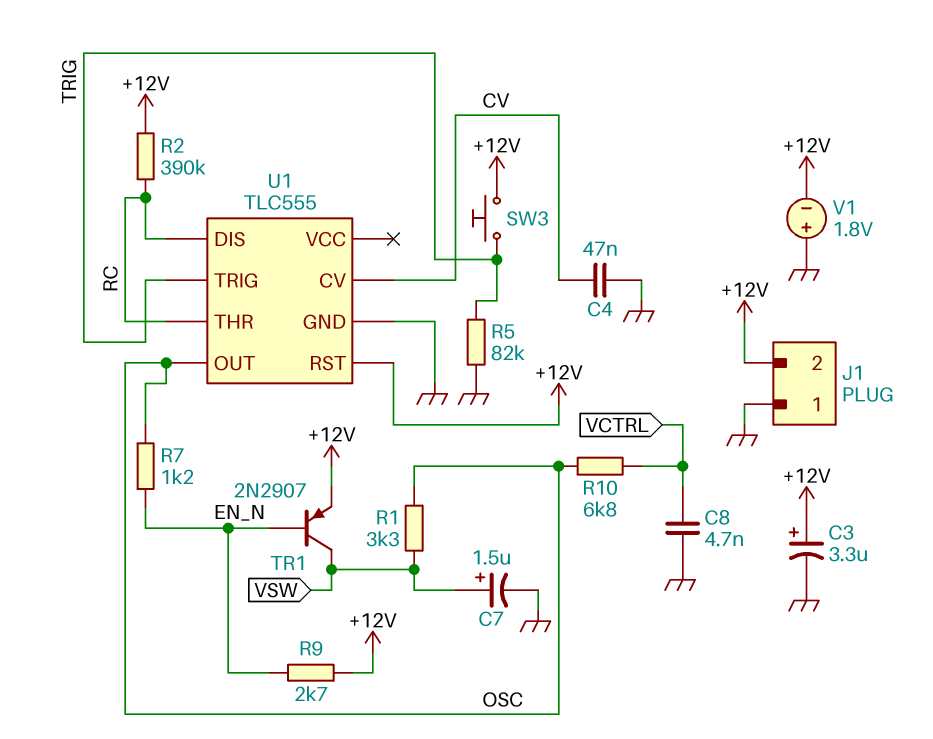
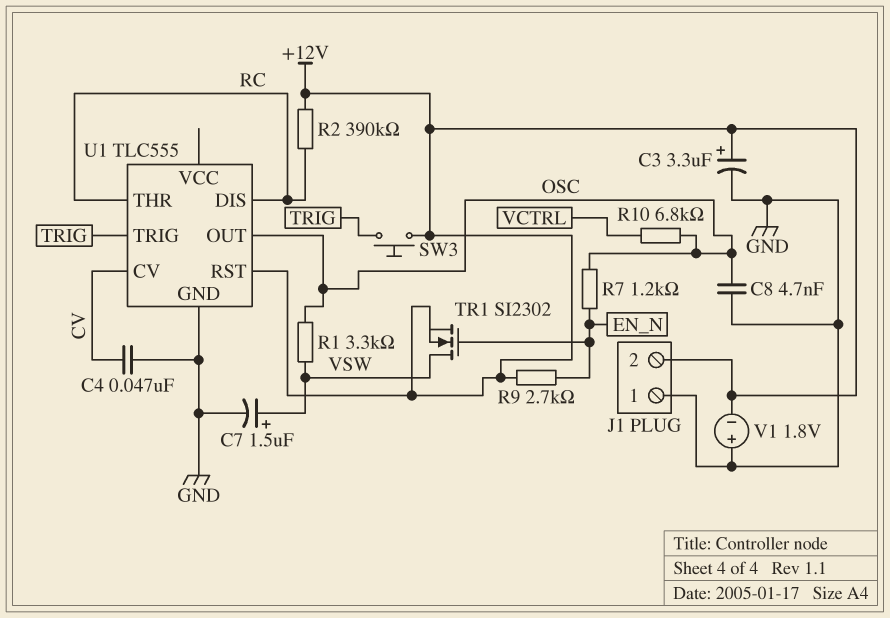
C8: 4.7nF (GND, VCTRL) -> 4.7nF (GND, OSC)
R5: 82k (GND, TRIG) -> none
TR1: PNP 2N2907 (B EN_N, C VSW, E +12V) -> NMOS SI2302 (G EN_N, D VSW, S +12V)

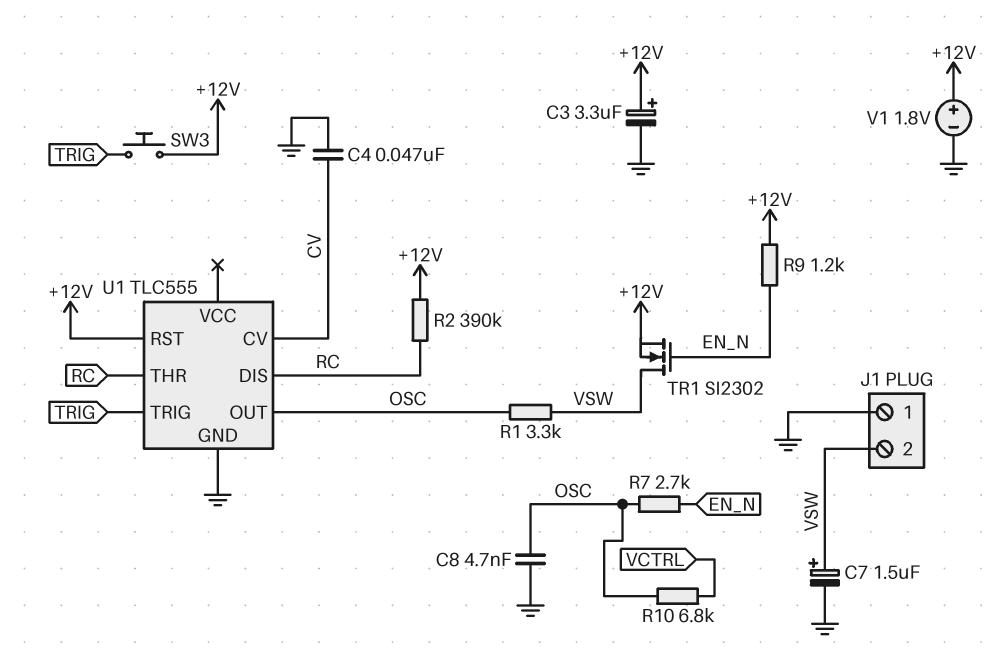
J1 pin 2: +12V -> VSW
R7: 1.2k (EN_N, OSC) -> 2.7k (EN_N, OSC)
R9: 2.7k (+12V, EN_N) -> 1.2k (+12V, EN_N)
V1: 1.8V (plus GND, minus +12V) -> 1.8V (plus +12V, minus GND)

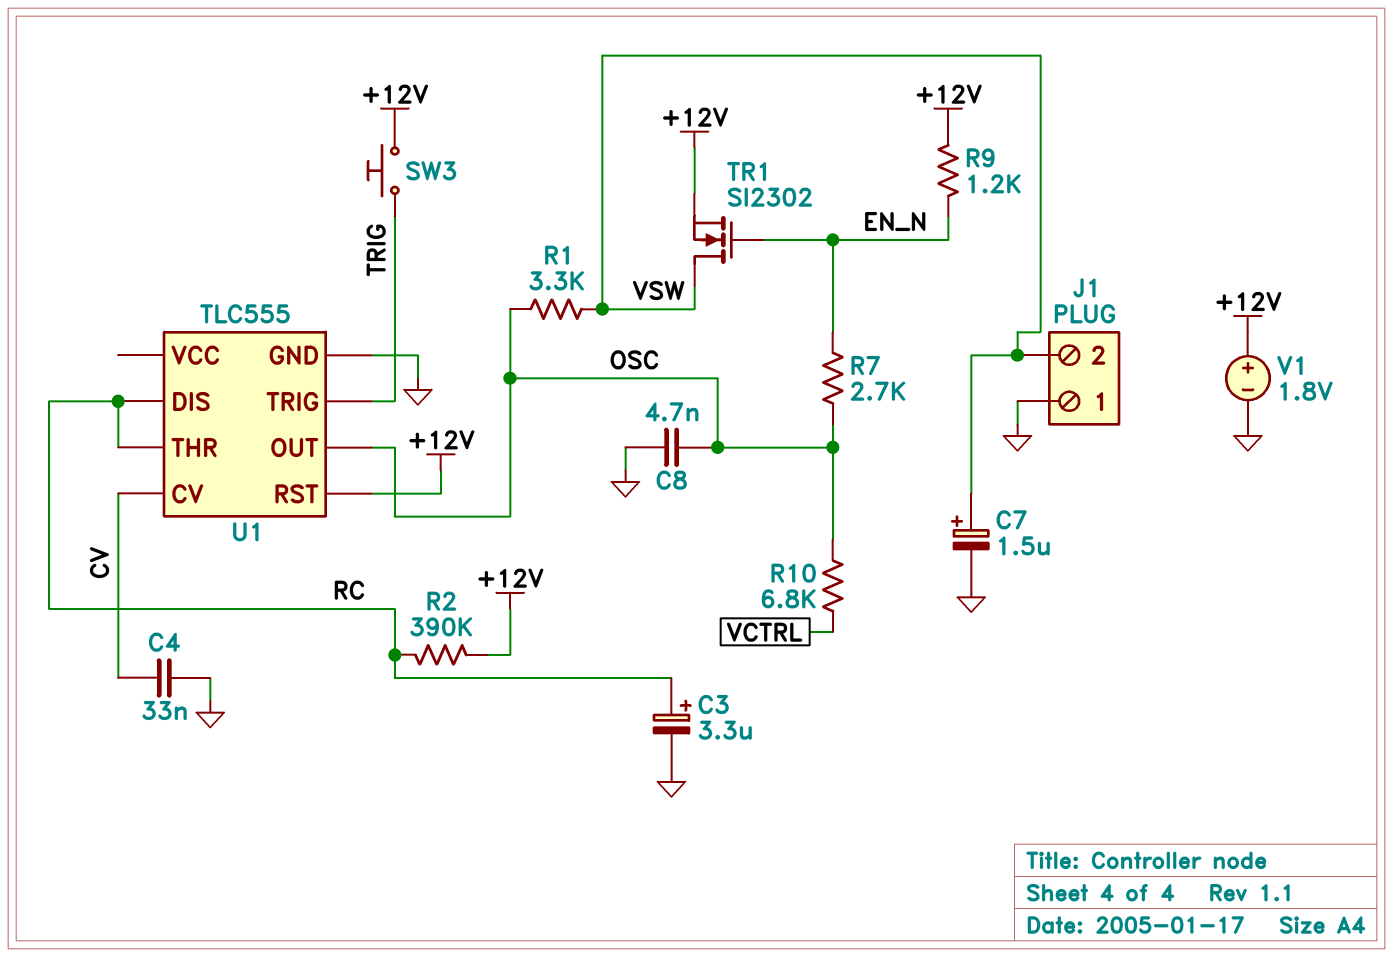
C3: 3.3uF (plus +12V, minus GND) -> 3.3uF (plus RC, minus GND)
C4: 47nF (CV, GND) -> 33nF (CV, GND)

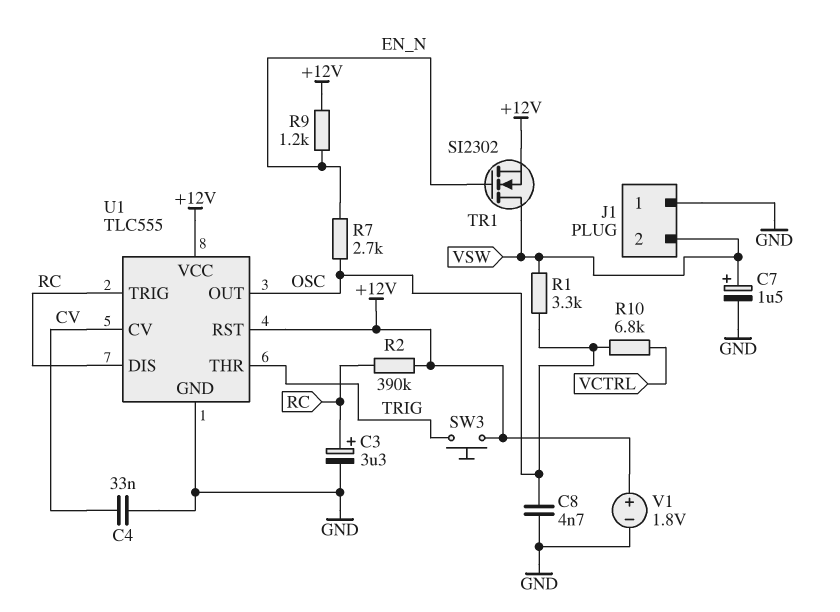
U1 pin THR: RC -> TRIG
U1 pin TRIG: TRIG -> RC
U1 pin VCC: none -> +12V

